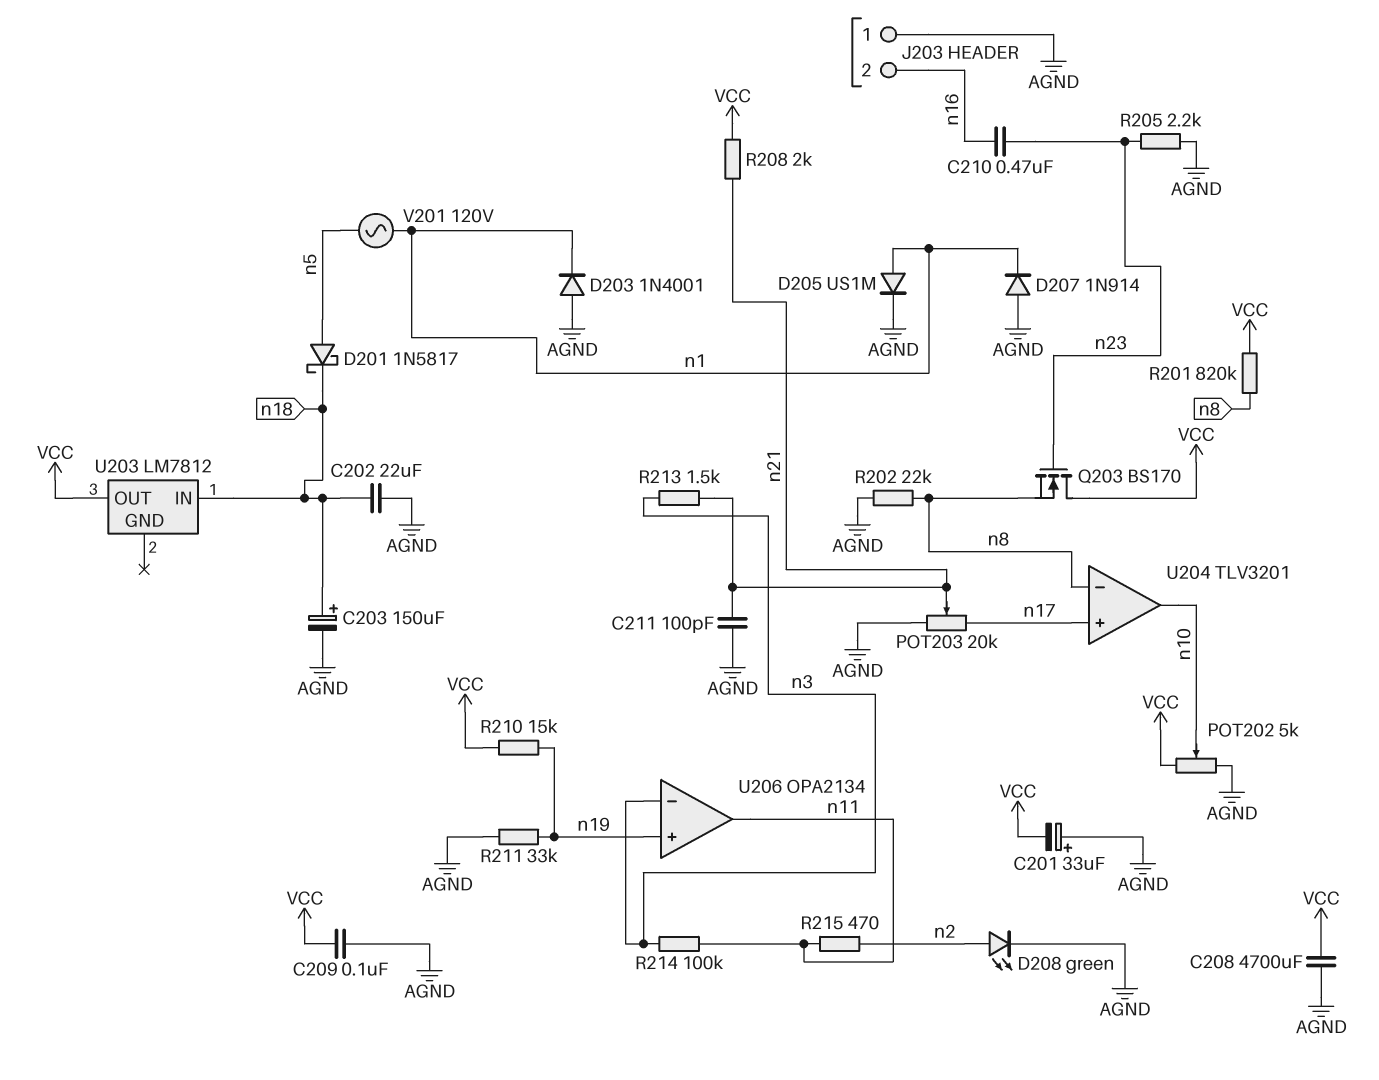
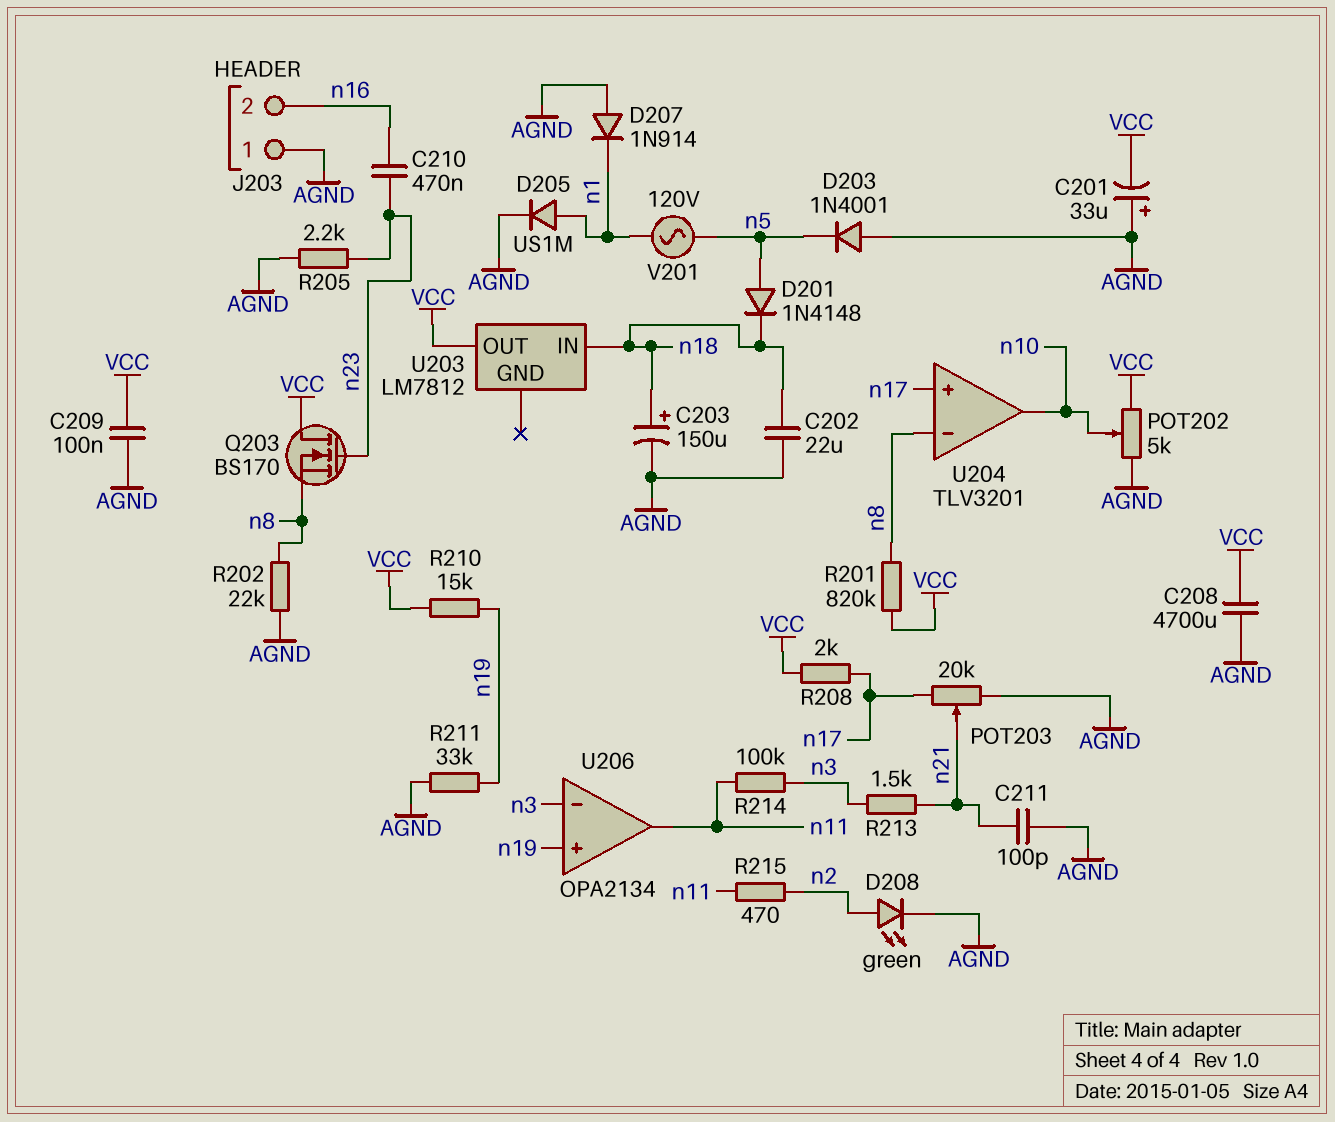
D201: schottky 1N5817 (A n5, K n18) -> diode 1N4148 (A n5, K n18)
D203: diode 1N4001 (A AGND, K n1) -> diode 1N4001 (A AGND, K n5)
R208: 2k (VCC, n21) -> 2k (VCC, n17)

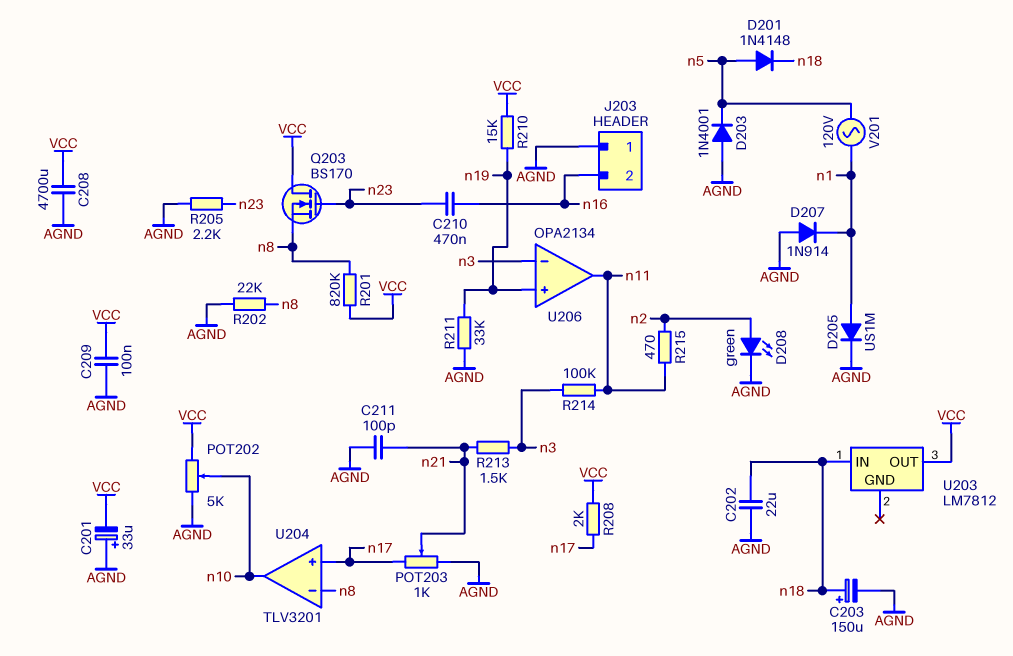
POT203: 20k (AGND, n17, wiper n21) -> 1k (AGND, n17, wiper n21)

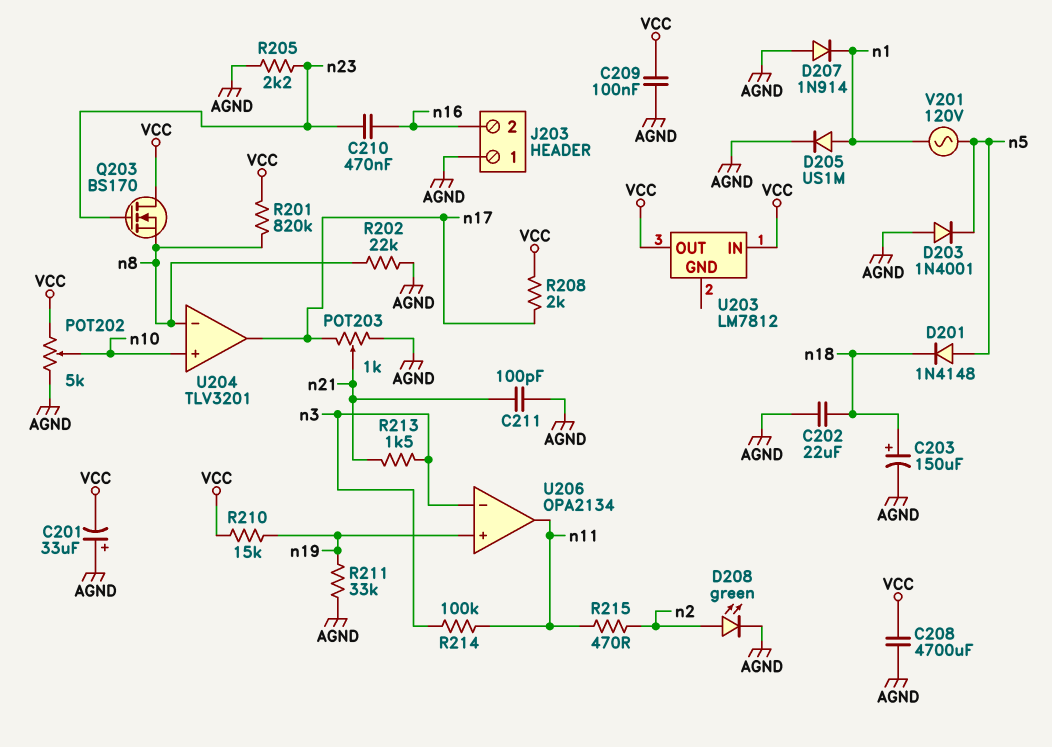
U203 pin IN: n18 -> VCC
U204 pin in+: n17 -> n10
U204 pin out: n10 -> n17

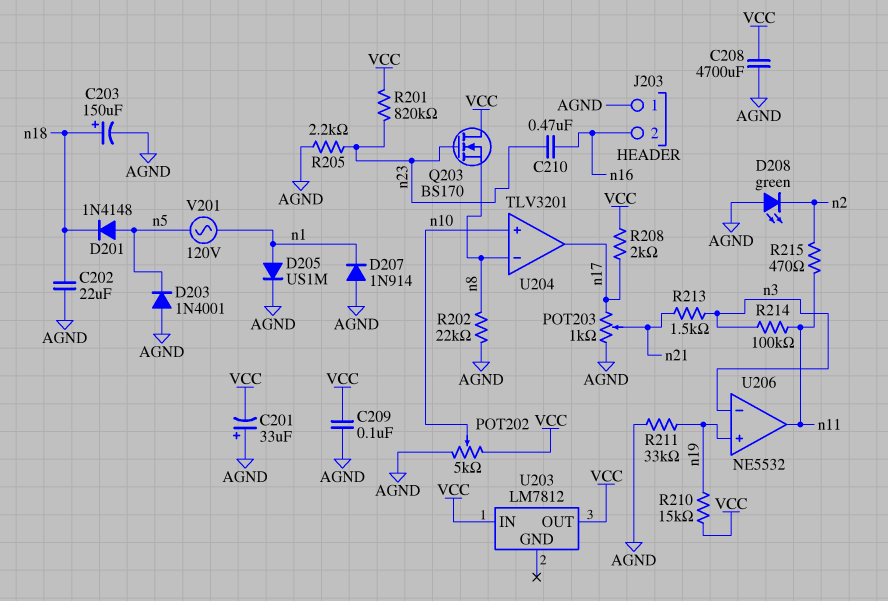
C211: 100pF (AGND, n21) -> none
D208: LED green (A n2, K AGND) -> LED green (A AGND, K n2)
R201: 820k (VCC, n8) -> 820k (VCC, n23)
U206: OPA2134 -> NE5532

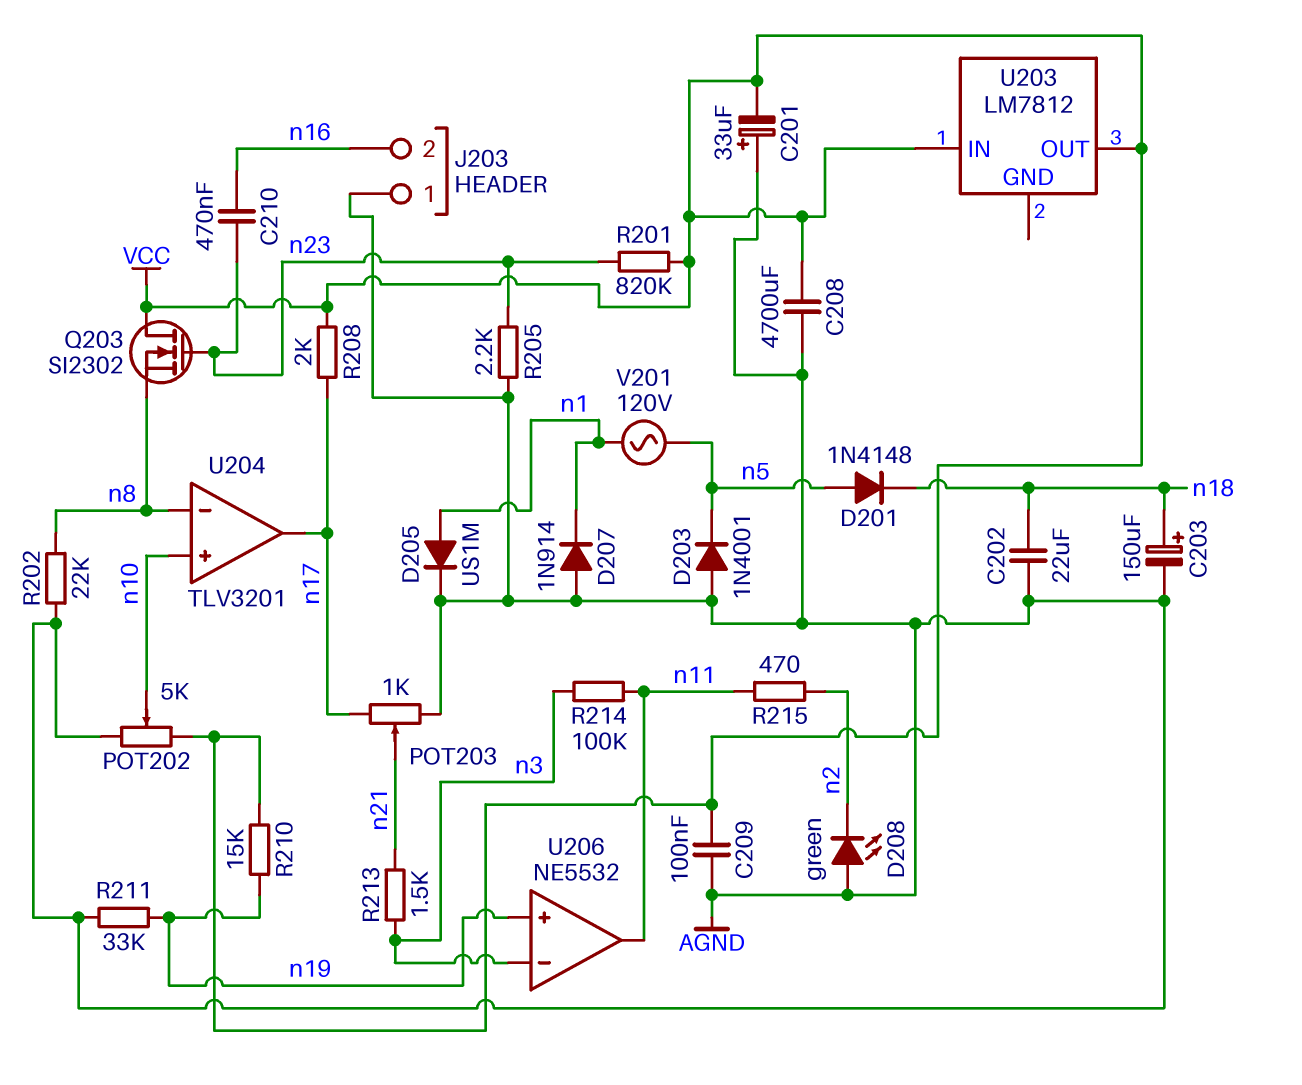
Q203: NMOS BS170 (G n23, D VCC, S n8) -> NMOS SI2302 (G n23, D VCC, S n8)

